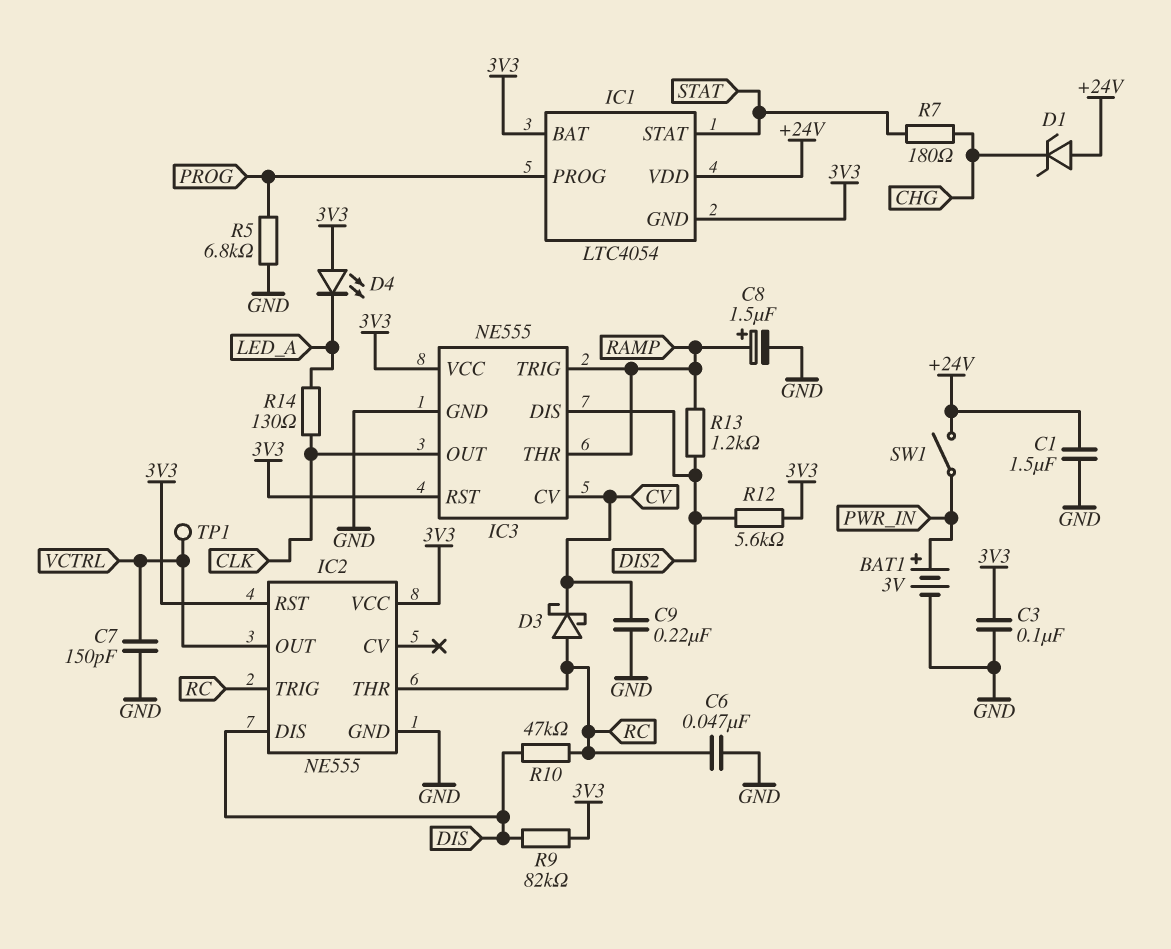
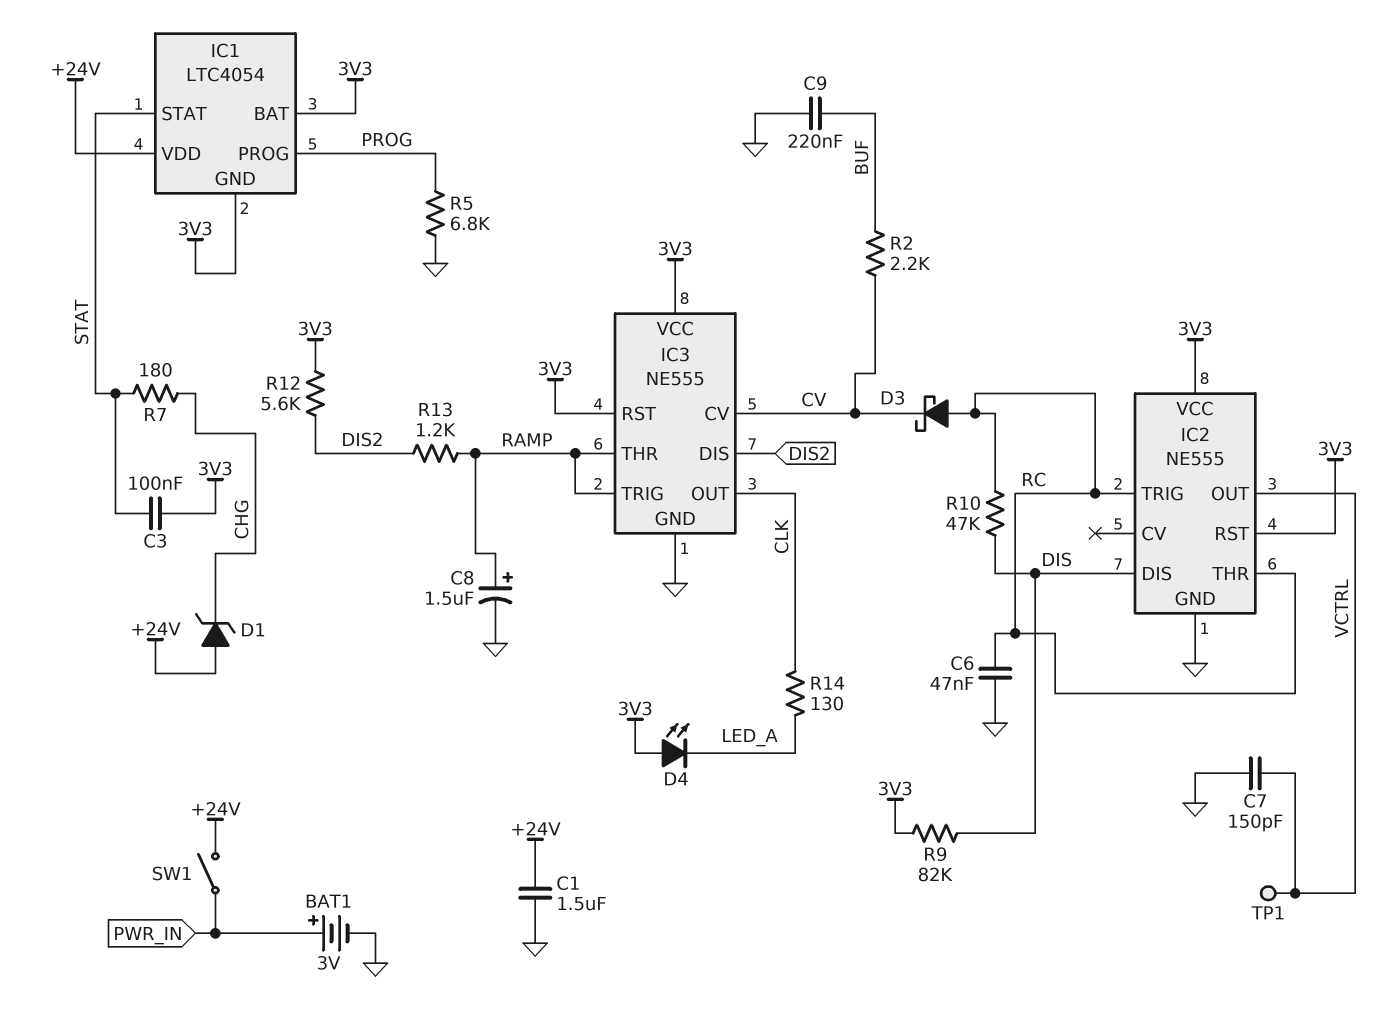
C3: 100nF (3V3, GND) -> 100nF (3V3, STAT)
C9: 220nF (CV, GND) -> 220nF (BUF, GND)
R2: none -> 2.2k (BUF, CV)

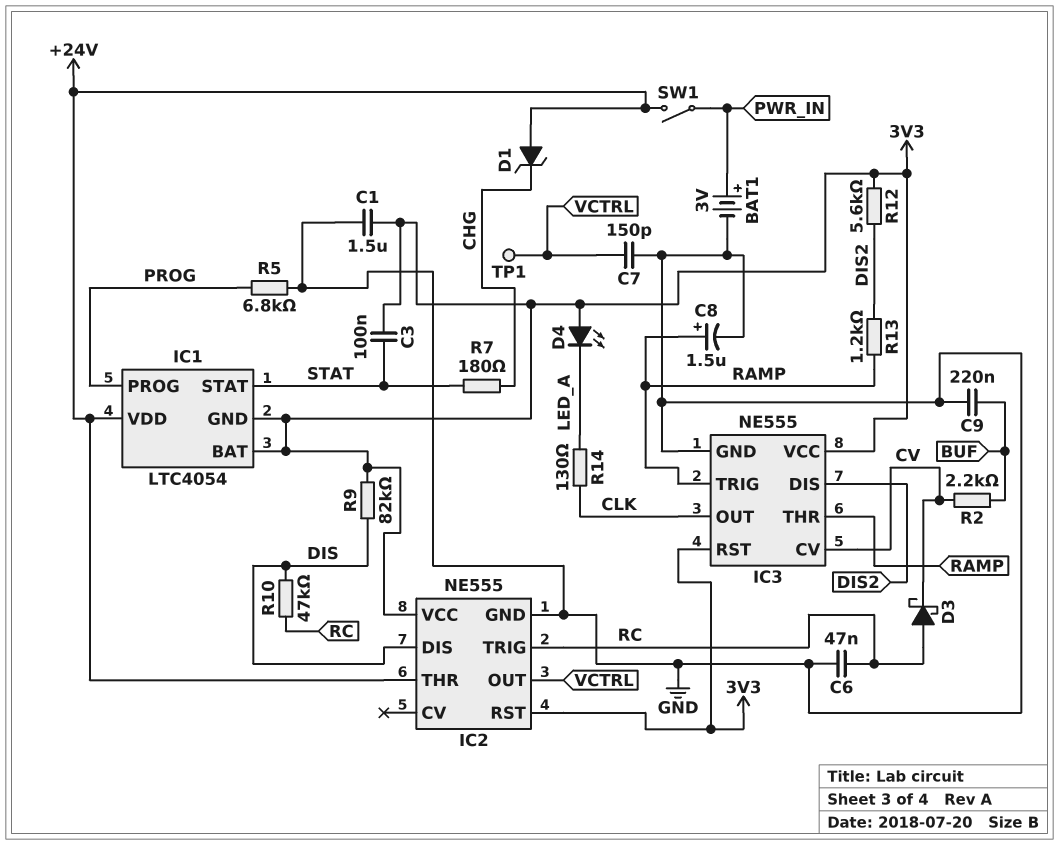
C1: 1.5uF (+24V, GND) -> 1.5uF (3V3, GND)
IC2 pin THR: RC -> +24V

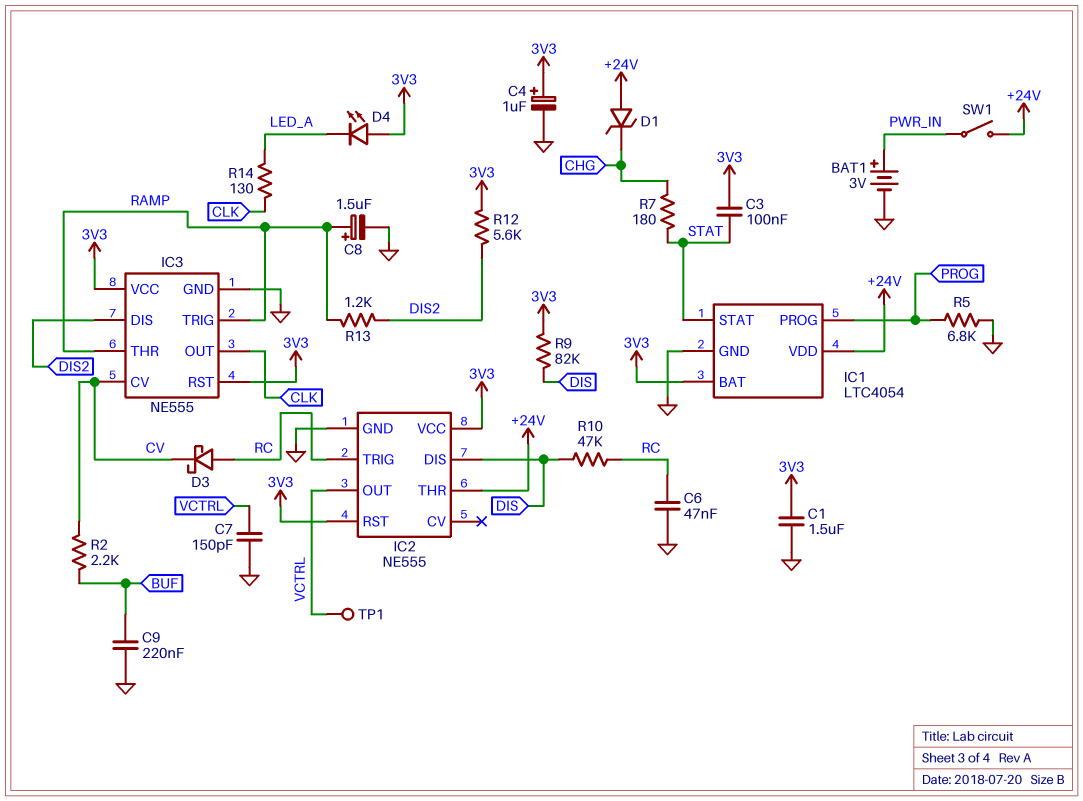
C4: none -> 1uF (plus 3V3, minus GND)
IC1 pin GND: 3V3 -> GND

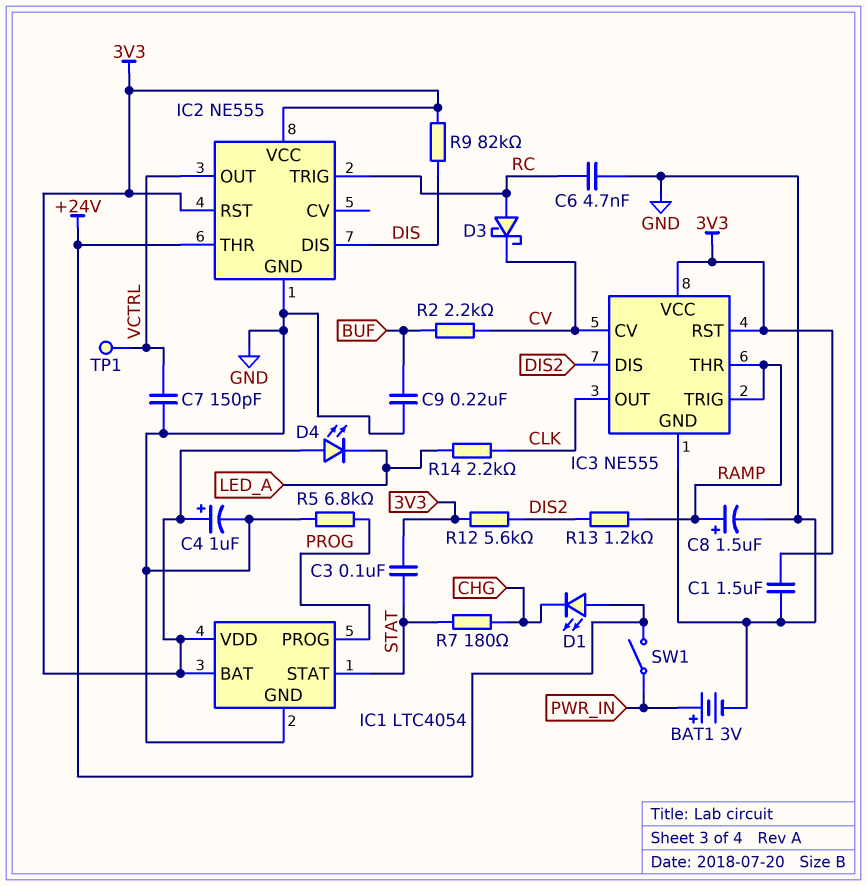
C6: 47nF (GND, RC) -> 4.7nF (GND, RC)
D1: zener (A +24V, K CHG) -> LED (A +24V, K CHG)
IC1 pin VDD: +24V -> 3V3
R10: 47k (DIS, RC) -> none
R14: 130 (CLK, LED_A) -> 2.2k (CLK, LED_A)

